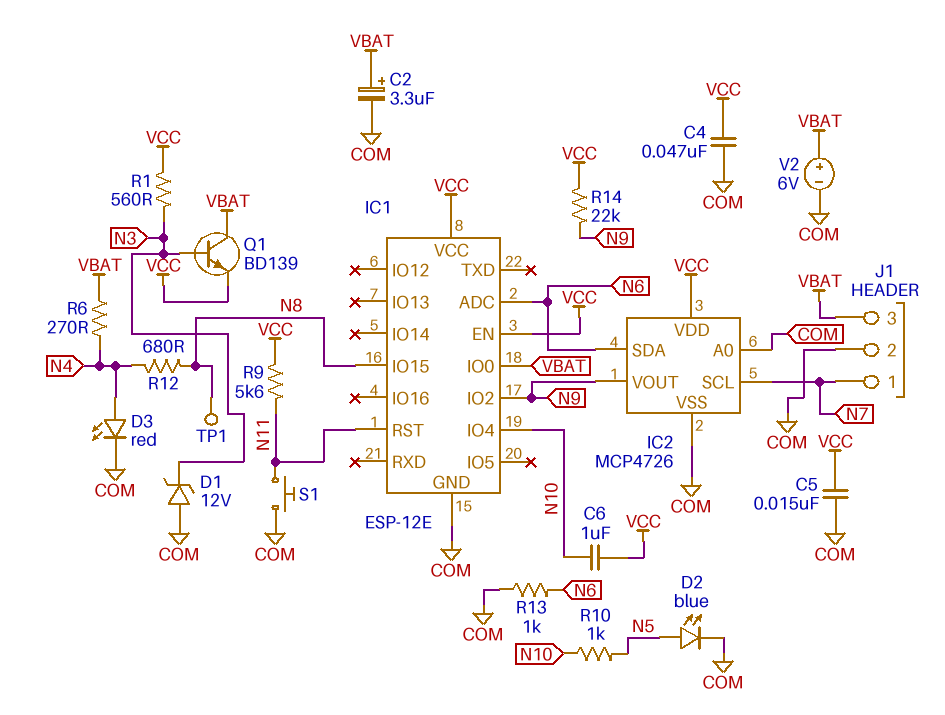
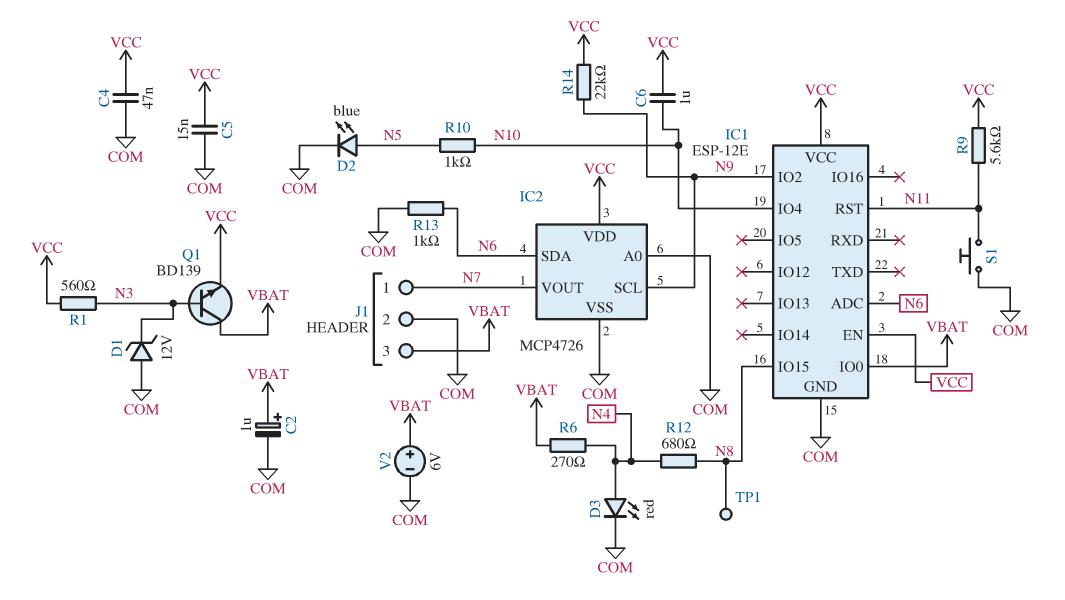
C2: 3.3uF (plus VBAT, minus COM) -> 1uF (plus VBAT, minus COM)
IC2 pin SCL: N7 -> N9
IC2 pin VOUT: N9 -> N7

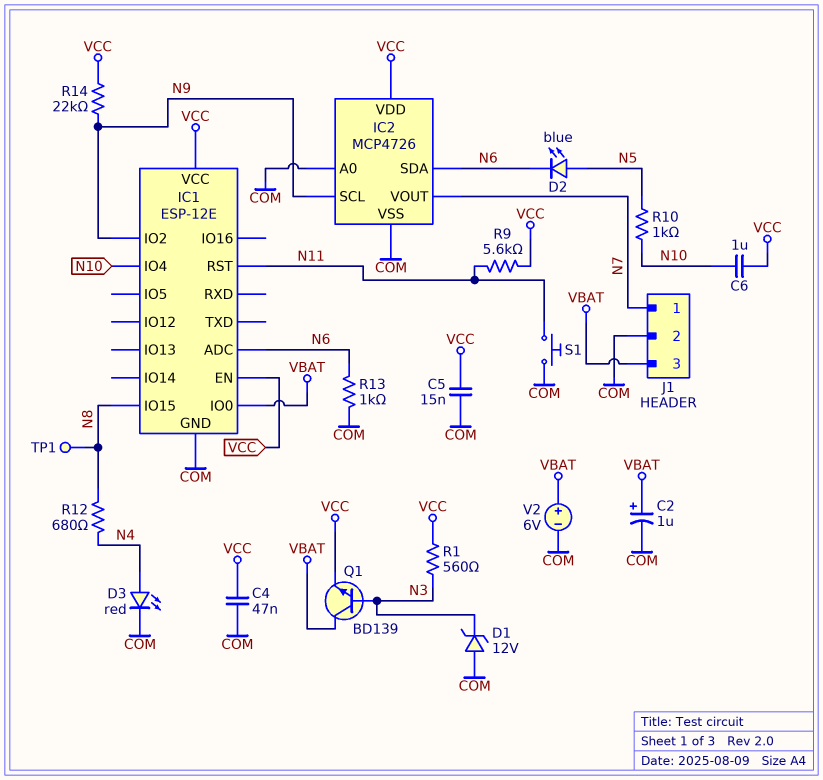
D2: LED blue (A N5, K COM) -> LED blue (A N5, K N6)
R6: 270 (N4, VBAT) -> none

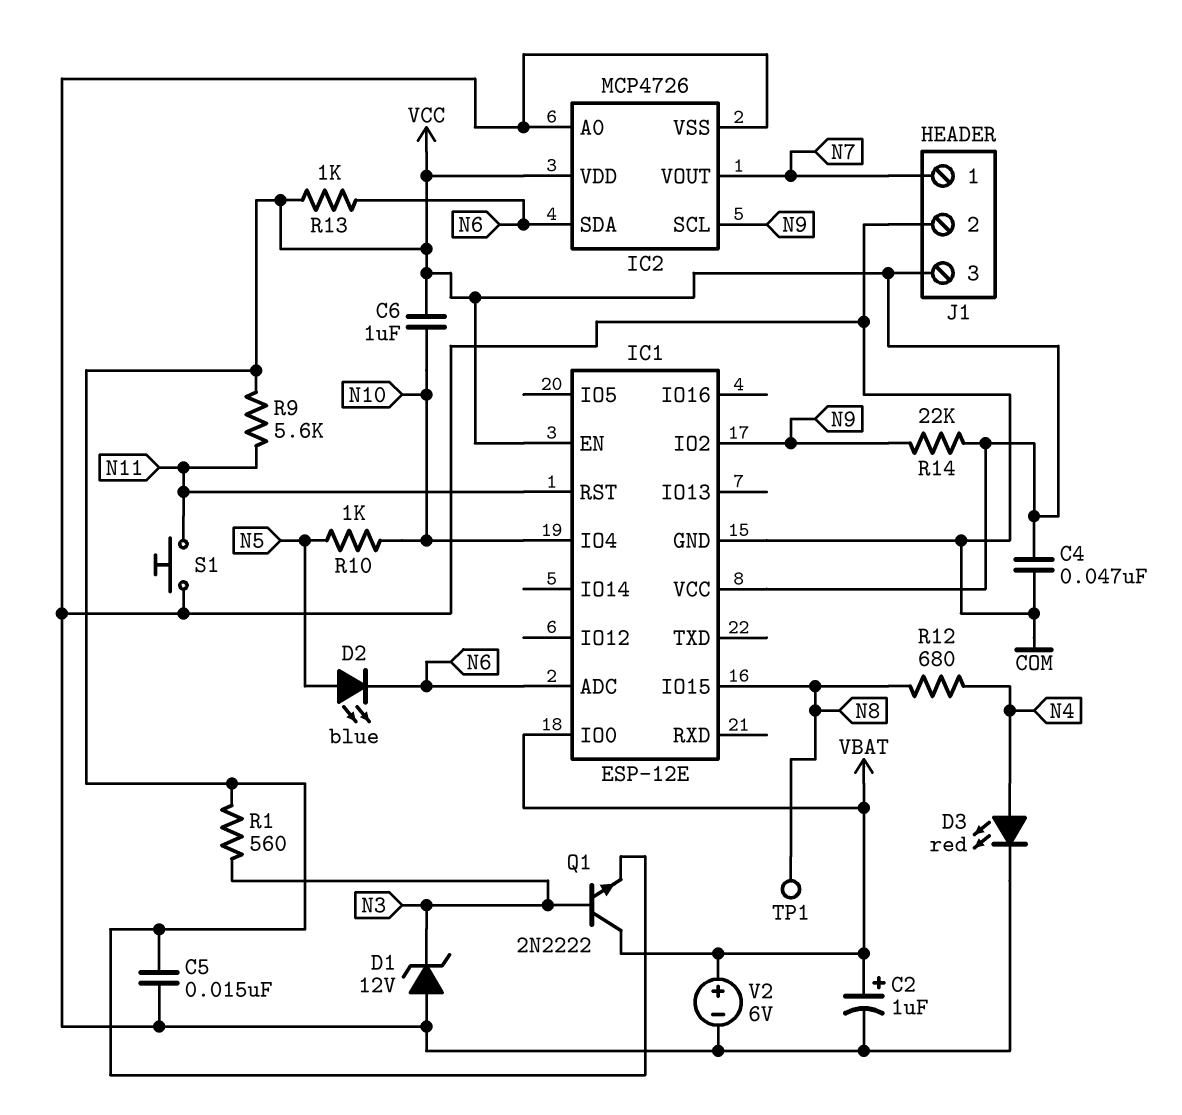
J1 pin 3: VBAT -> VCC
Q1: NPN BD139 (B N3, C VBAT, E VCC) -> NPN 2N2222 (B N3, C VBAT, E VCC)
R13: 1k (COM, N6) -> 1k (N6, VCC)

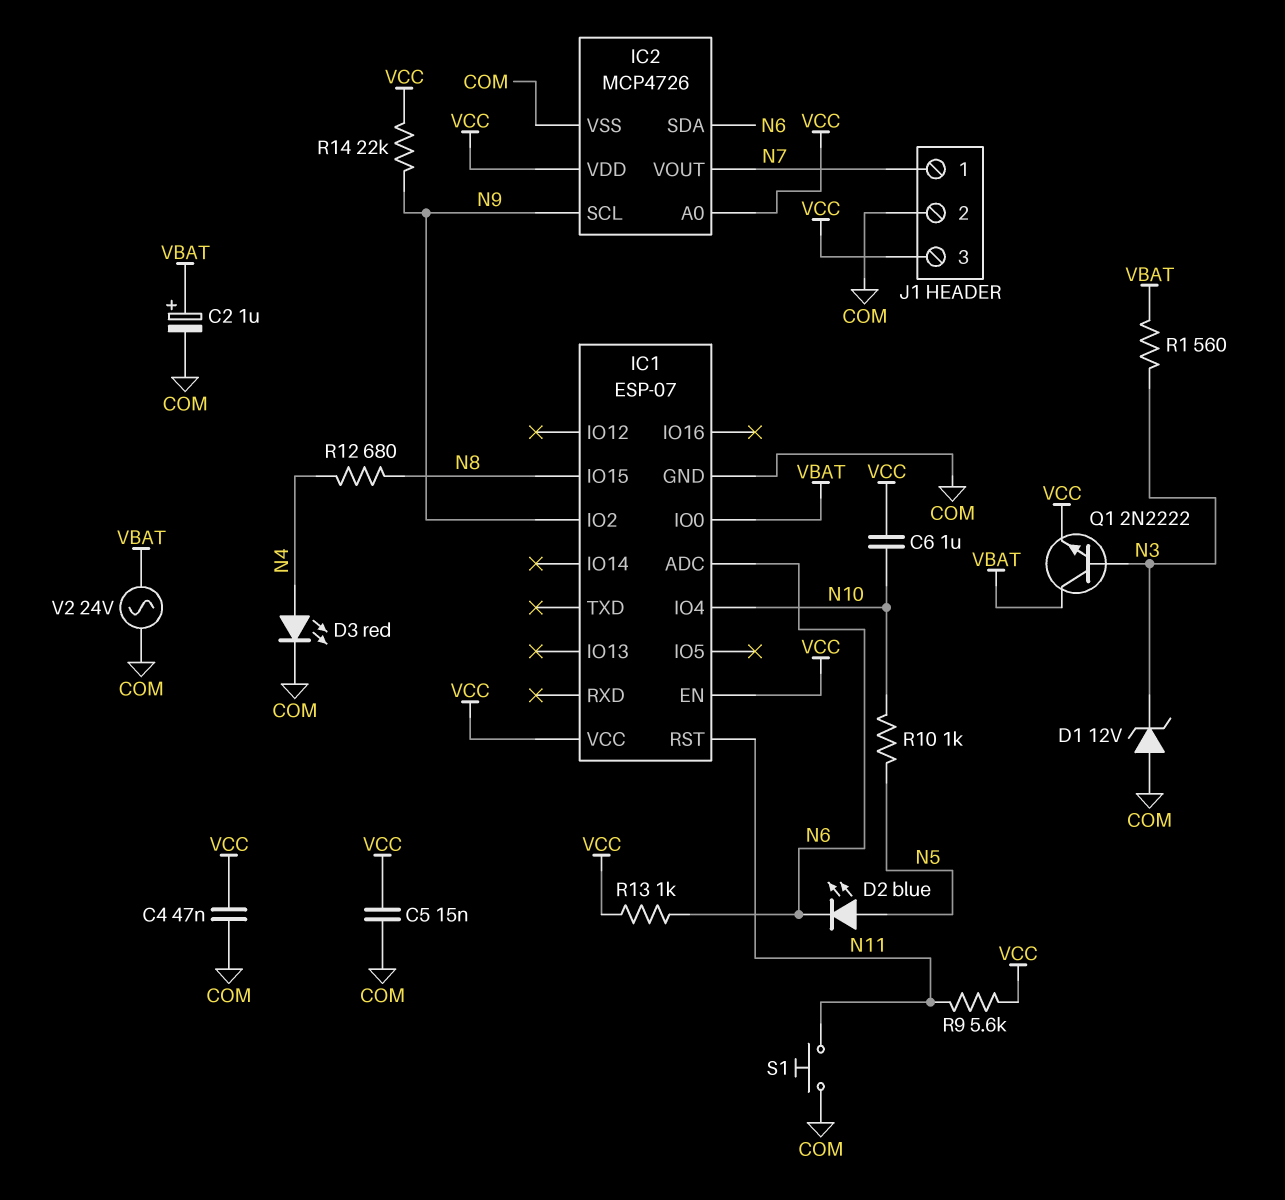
IC1: ESP-12E -> ESP-07
IC2 pin A0: COM -> VCC
R1: 560 (N3, VCC) -> 560 (N3, VBAT)
TP1: test point (N8) -> none
V2: 6V (plus VBAT, minus COM) -> AC 24V (COM, VBAT)

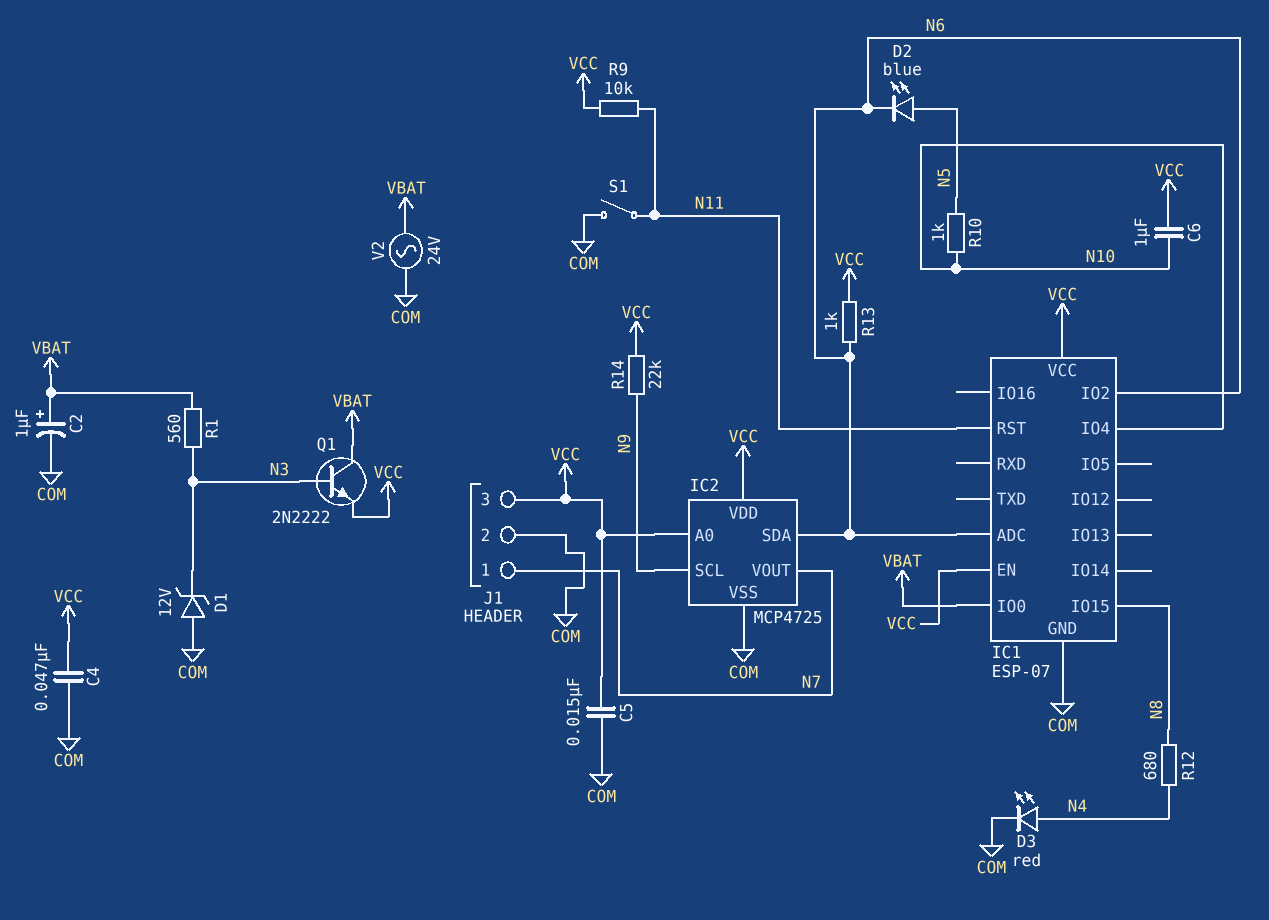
IC1 pin IO2: N9 -> N6
IC2: MCP4726 -> MCP4725
R9: 5.6k (N11, VCC) -> 10k (N11, VCC)
S1: button (COM, N11) -> switch (COM, N11)

